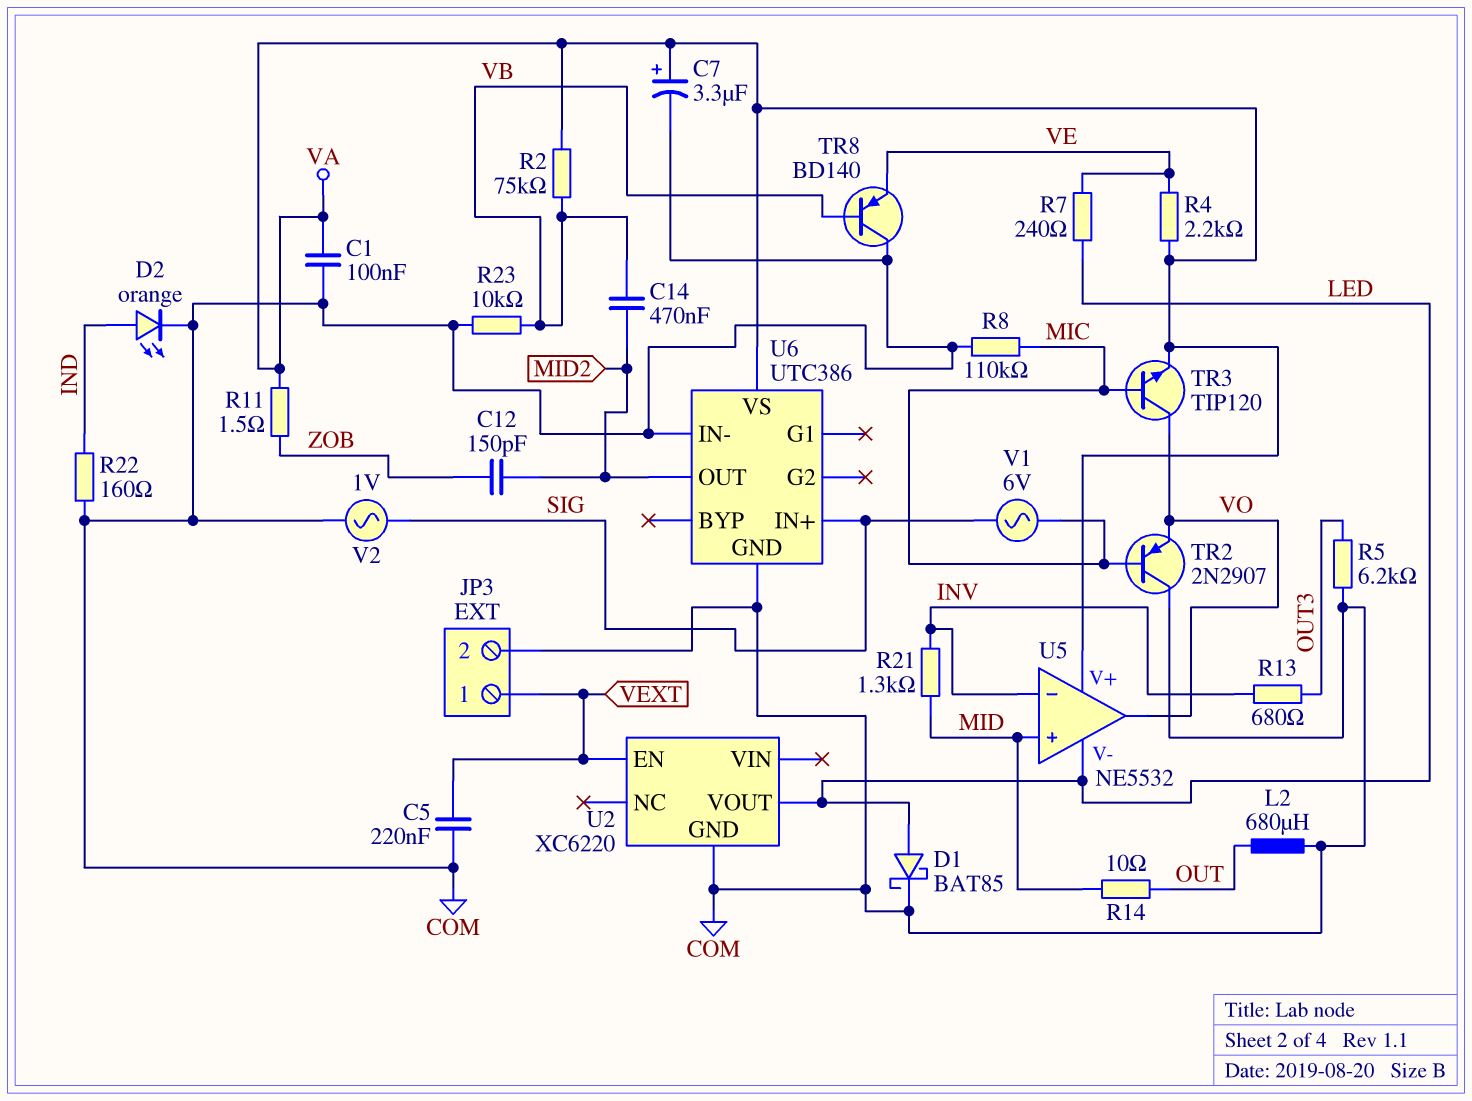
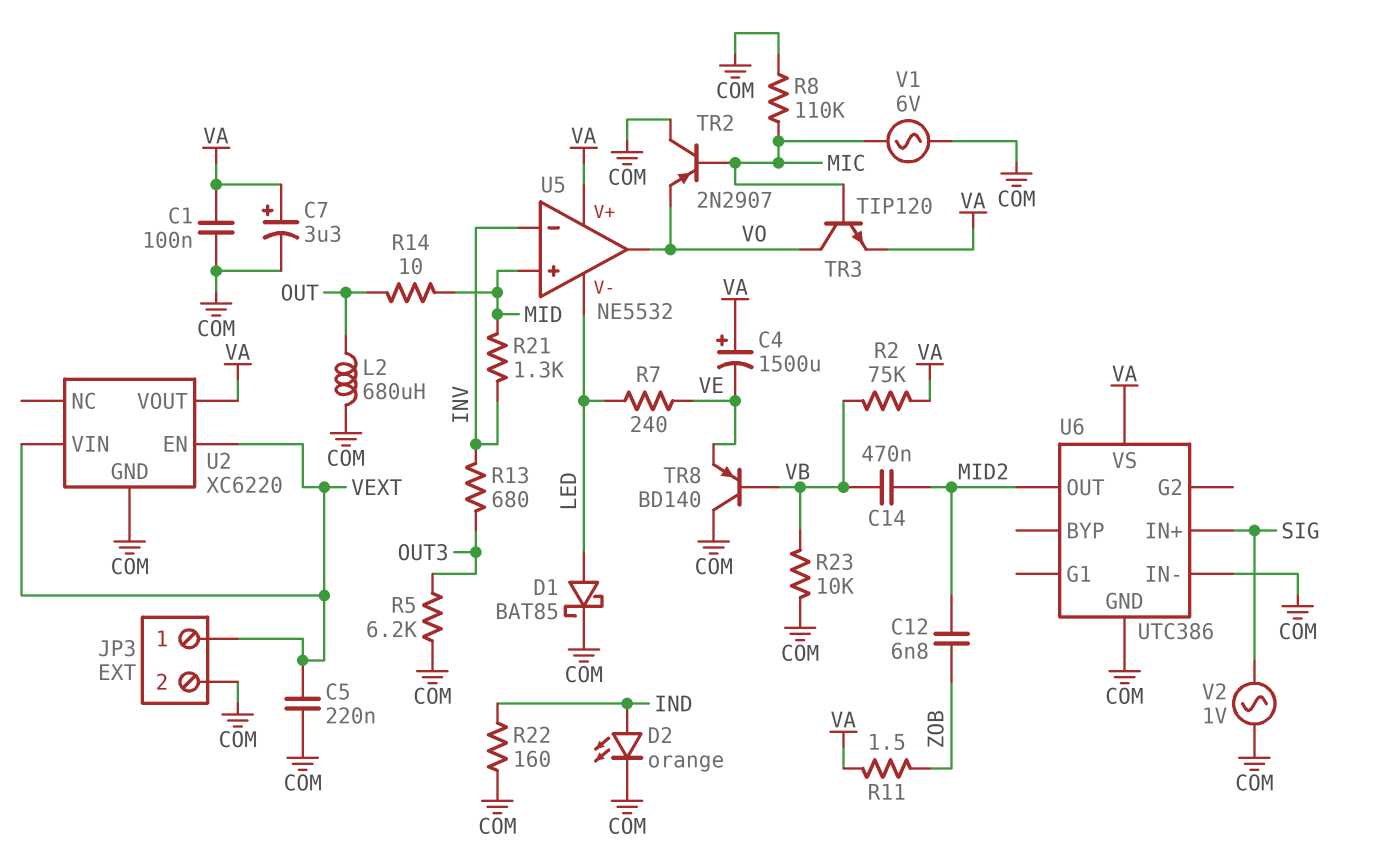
C4: none -> 1500uF (plus VA, minus VE)
C12: 150pF (MID2, ZOB) -> 6.8nF (MID2, ZOB)
R4: 2.2k (VA, VE) -> none
U2 pin VIN: none -> VEXT
U2 pin VOUT: LED -> VA
V1: AC 6V (MIC, SIG) -> AC 6V (COM, MIC)

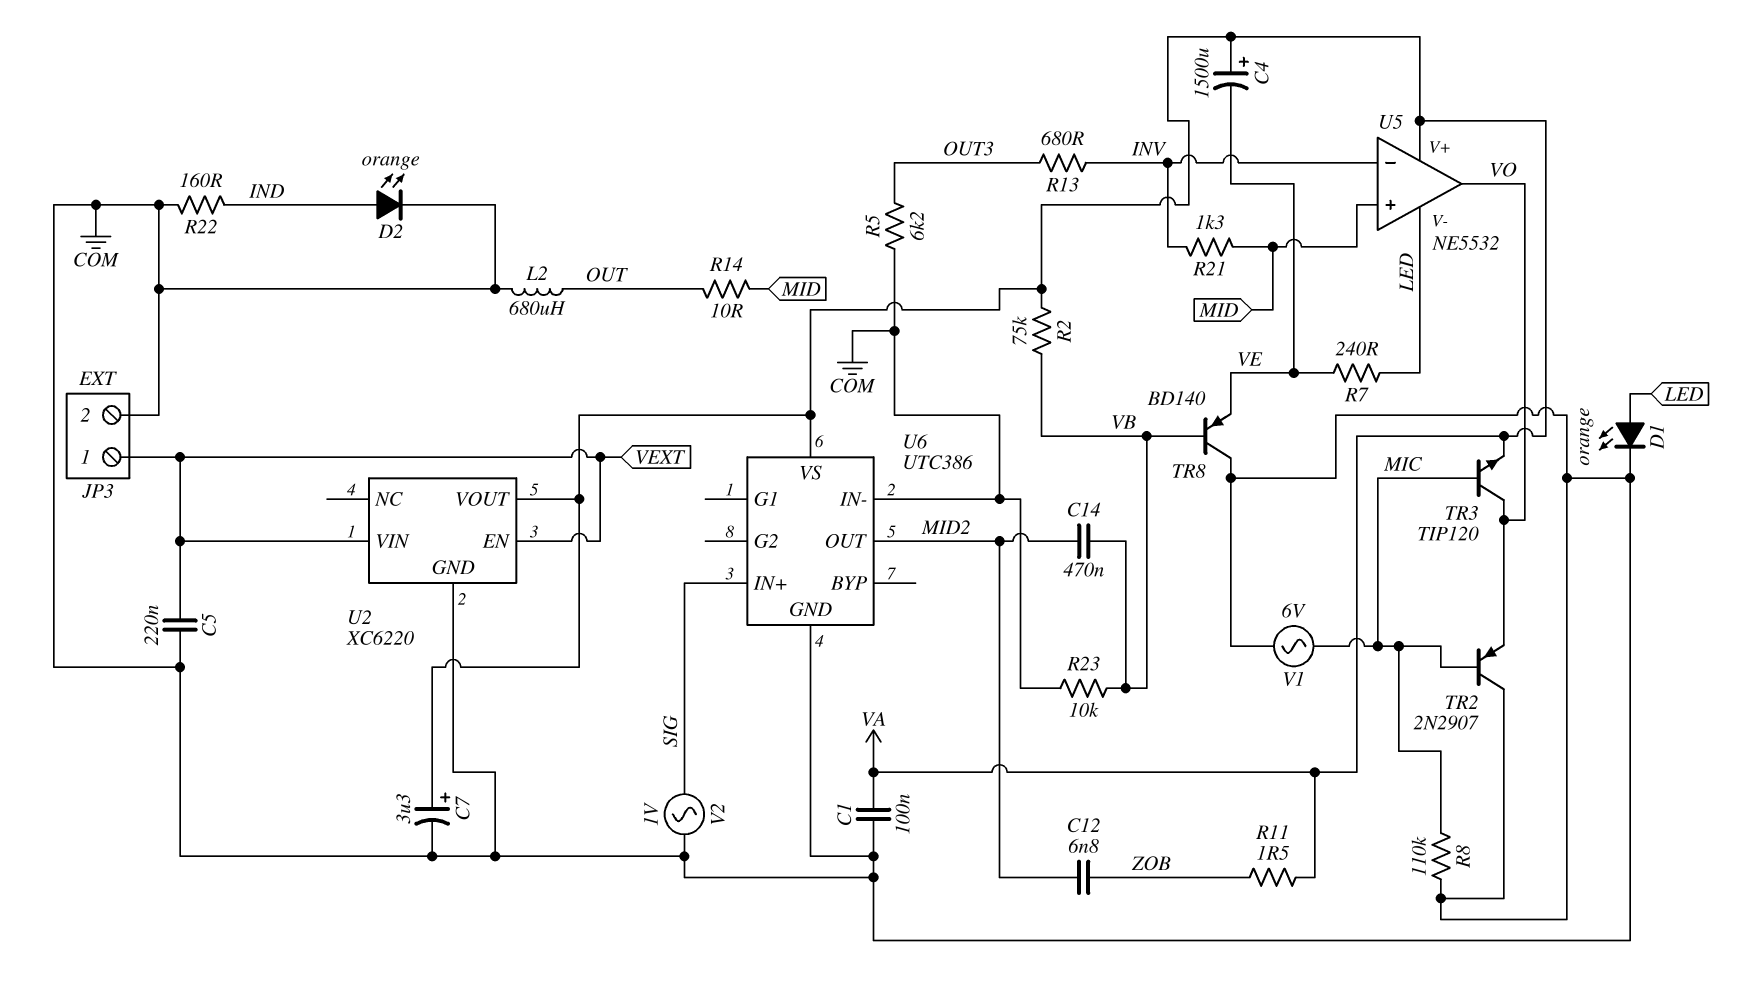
D1: schottky BAT85 (A LED, K COM) -> LED orange (A LED, K COM)

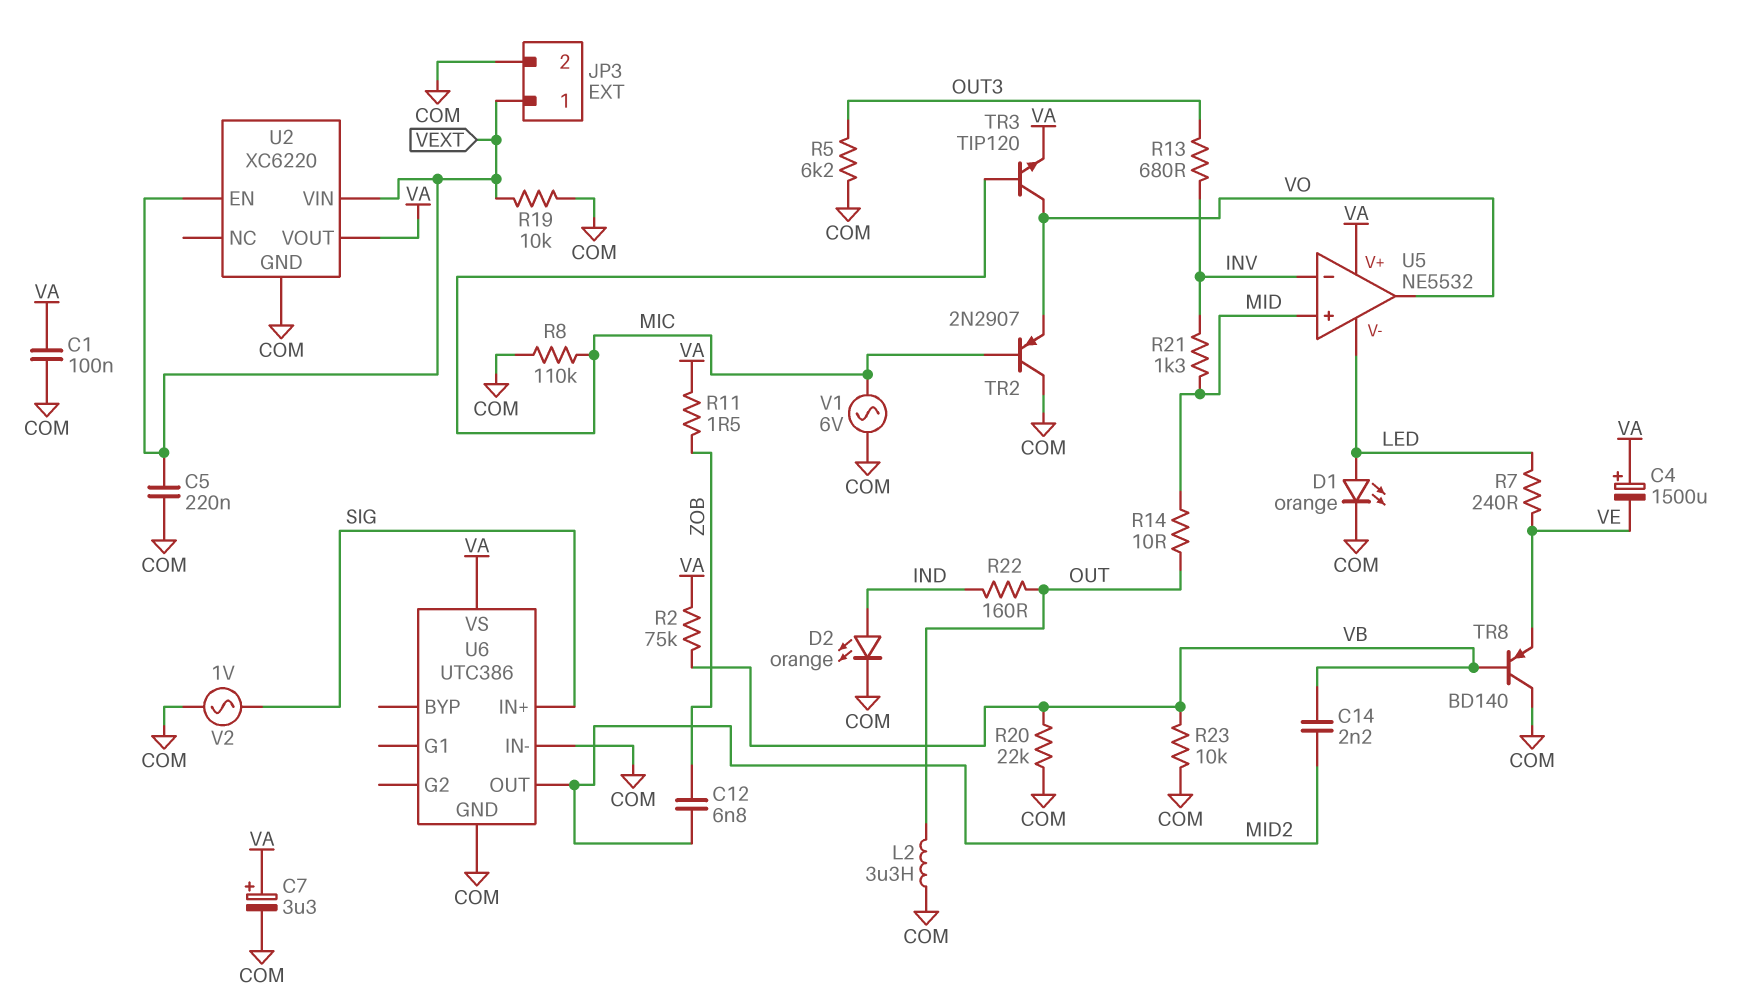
C14: 470nF (MID2, VB) -> 2.2nF (MID2, VB)
L2: 680uH (COM, OUT) -> 3.3uH (COM, OUT)
R19: none -> 10k (COM, VEXT)
R20: none -> 22k (COM, VB)
R22: 160 (COM, IND) -> 160 (IND, OUT)

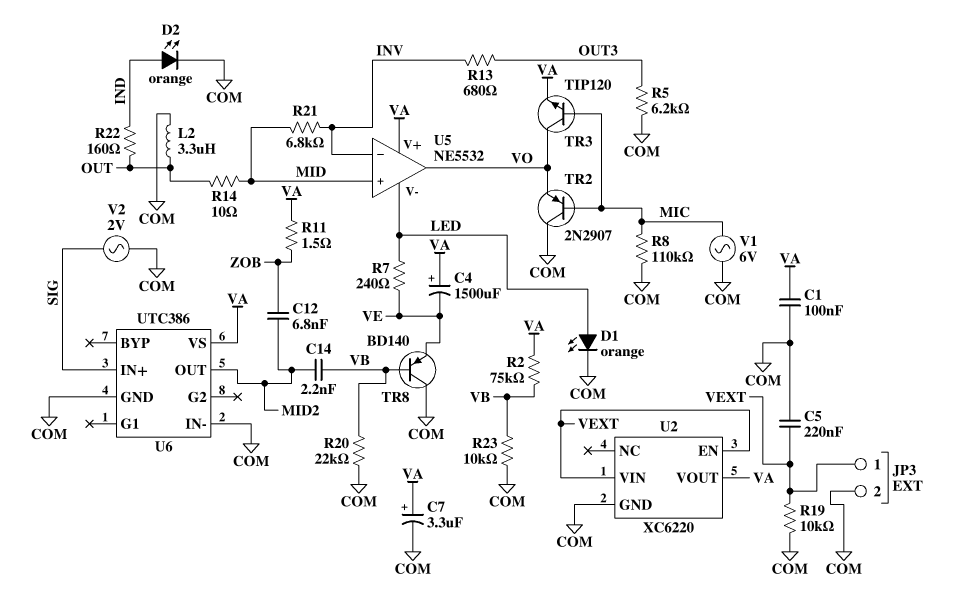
R21: 1.3k (INV, MID) -> 6.8k (INV, MID)
V2: AC 1V (COM, SIG) -> AC 2V (COM, SIG)

